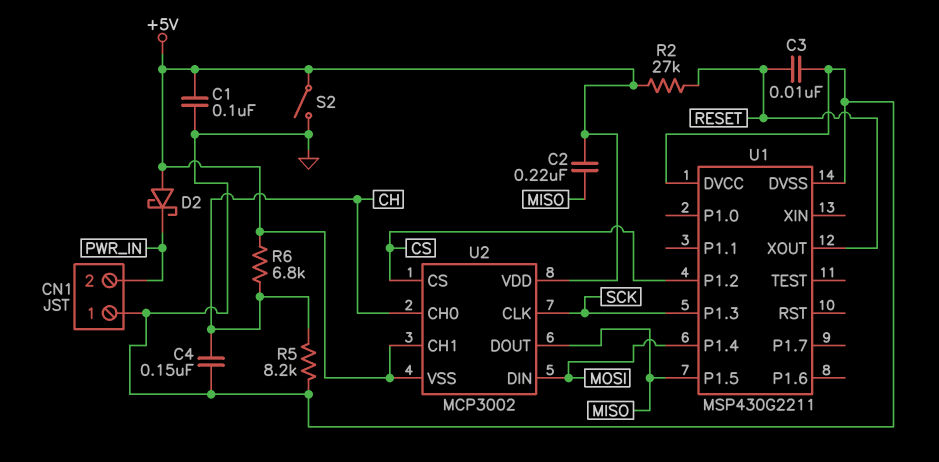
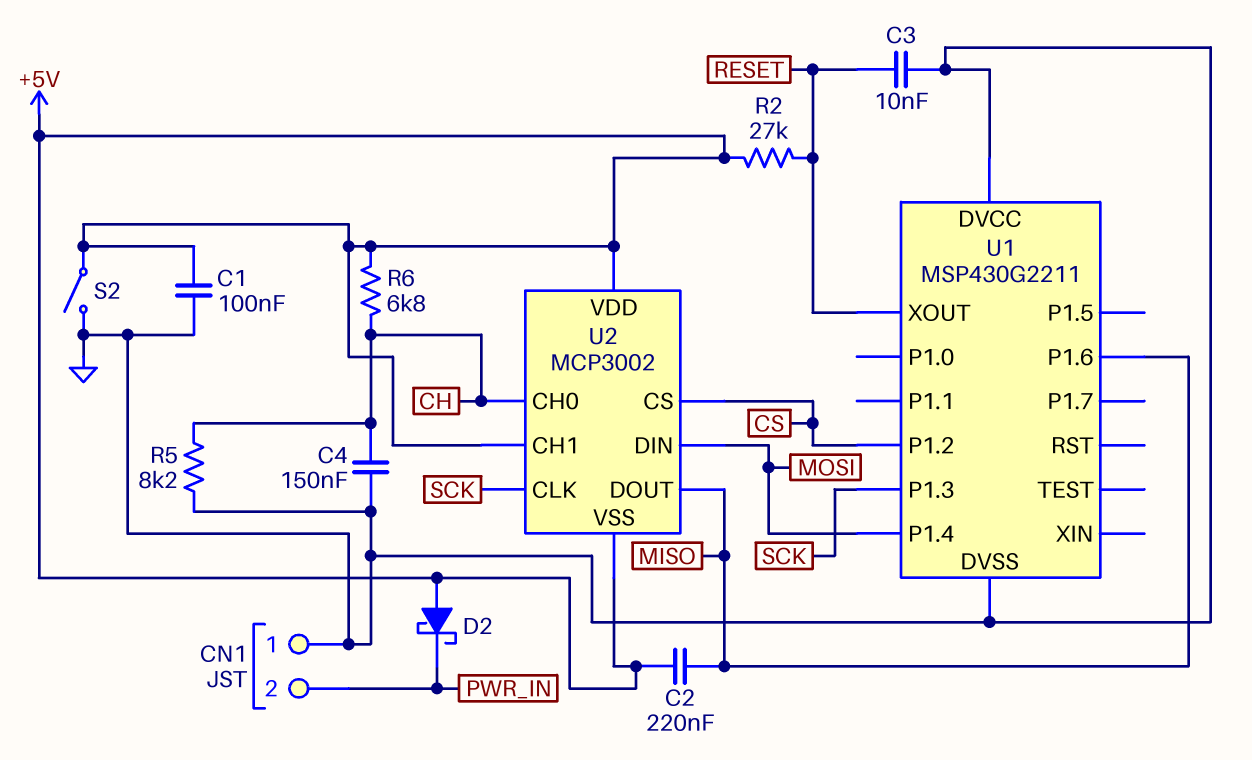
U1 pin P1.5: MISO -> none
U1 pin P1.6: none -> MISO

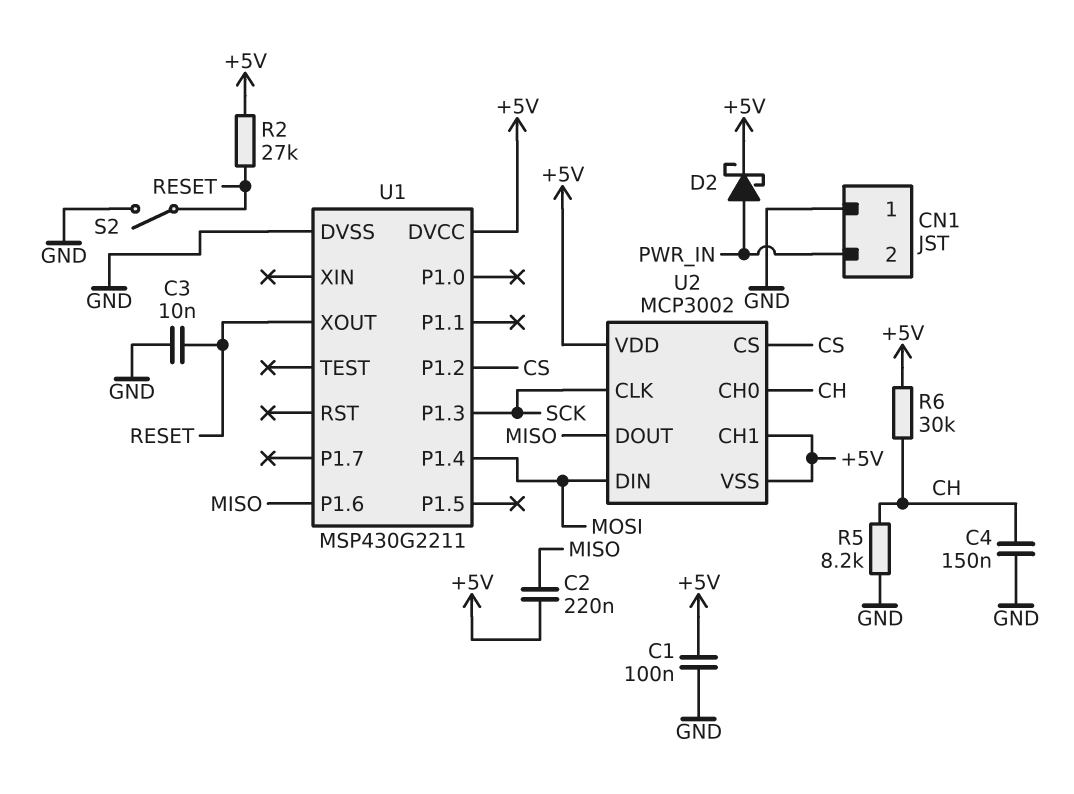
D2: schottky (A +5V, K PWR_IN) -> schottky (A PWR_IN, K +5V)
R6: 6.8k (+5V, CH) -> 30k (+5V, CH)
S2: switch (+5V, GND) -> switch (GND, RESET)
U1 pin DVCC: GND -> +5V

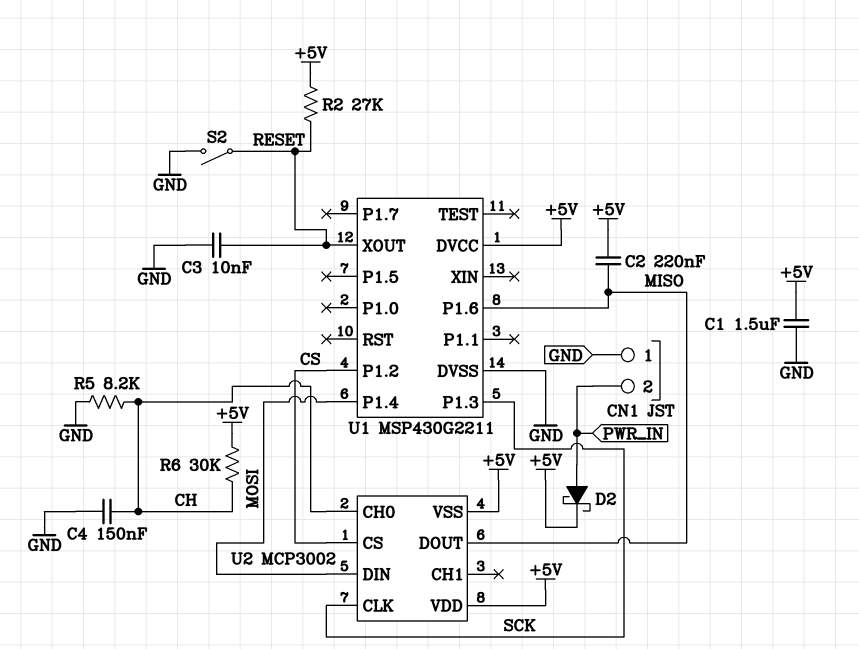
C1: 100nF (+5V, GND) -> 1.5uF (+5V, GND)
U2 pin CH1: +5V -> none

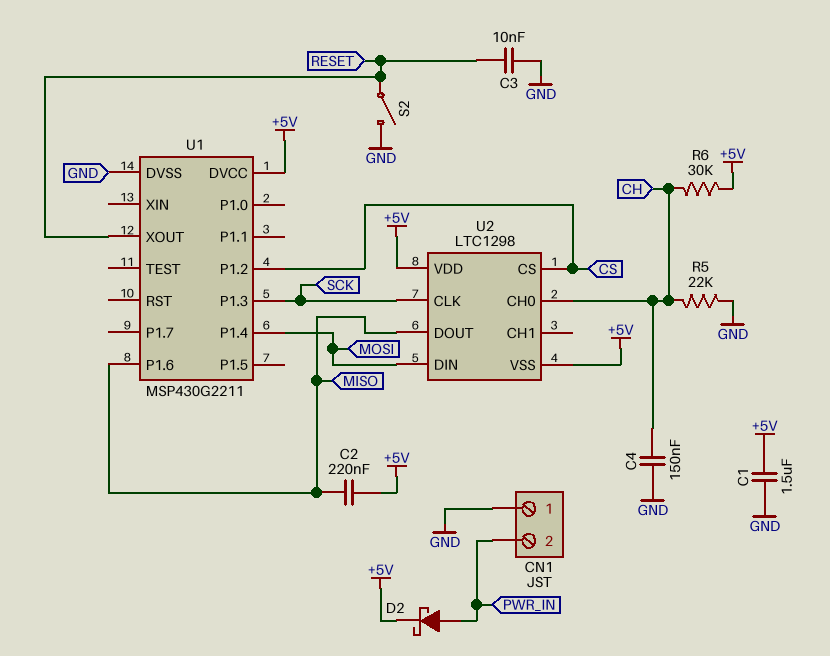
R2: 27k (+5V, RESET) -> none
R5: 8.2k (CH, GND) -> 22k (CH, GND)
U2: MCP3002 -> LTC1298

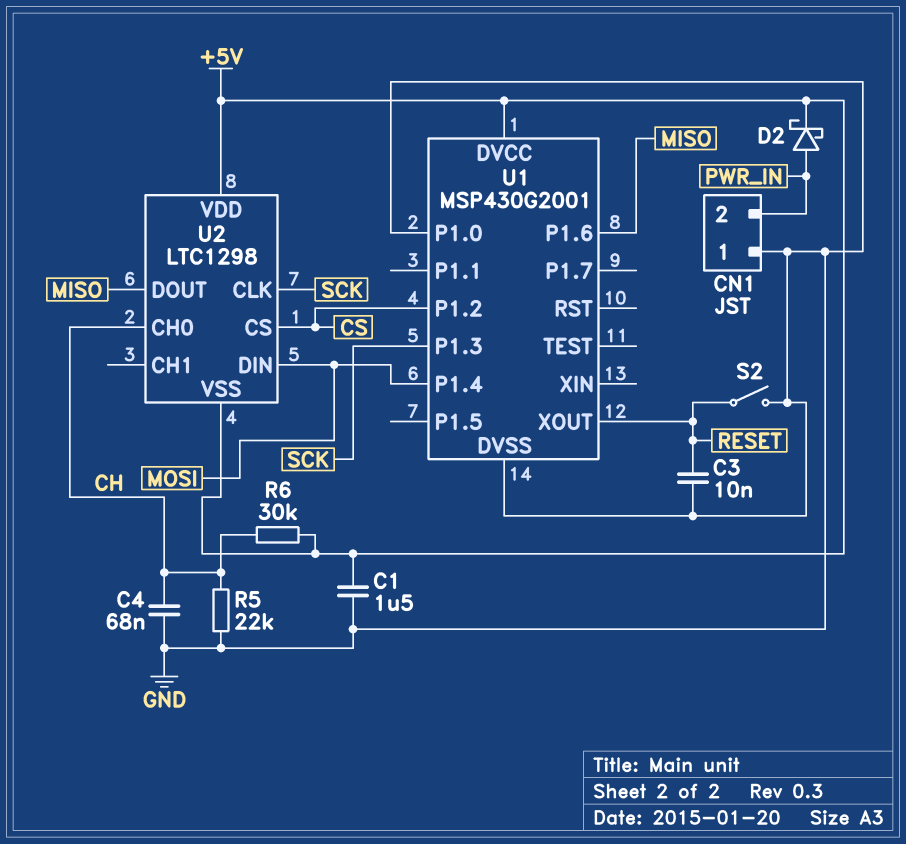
C2: 220nF (+5V, MISO) -> none
C4: 150nF (CH, GND) -> 68nF (CH, GND)
U1: MSP430G2211 -> MSP430G2001
U1 pin P1.0: none -> GND

